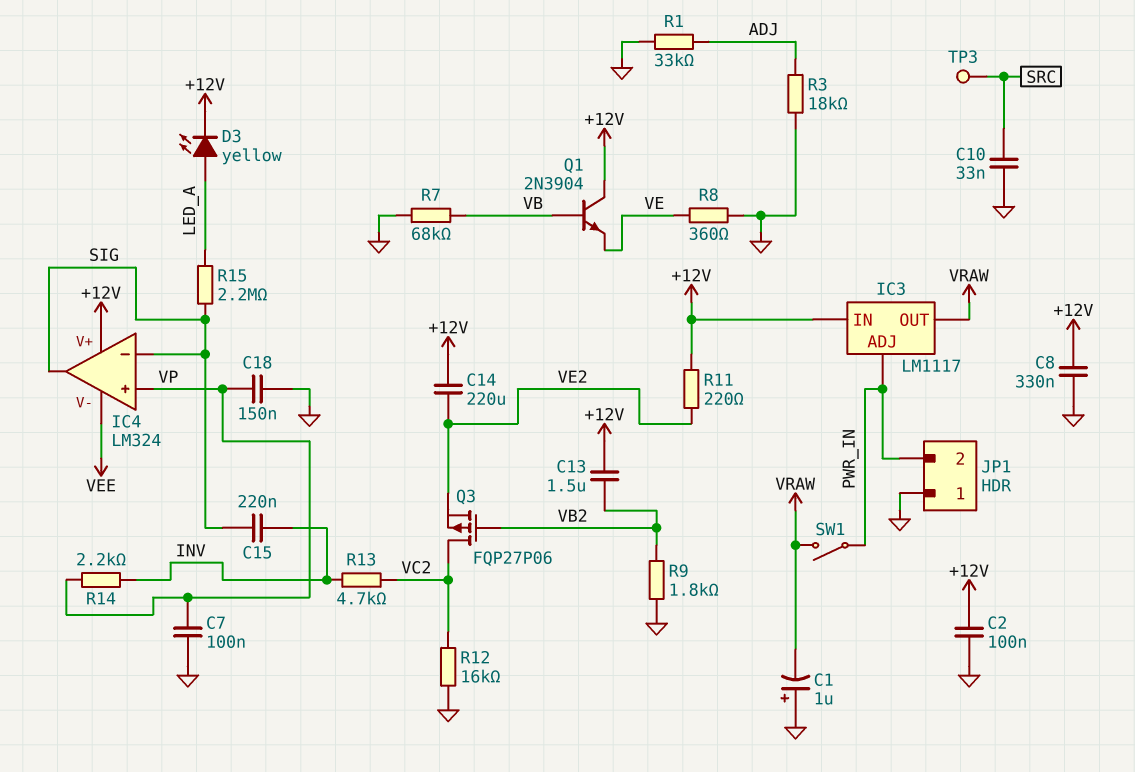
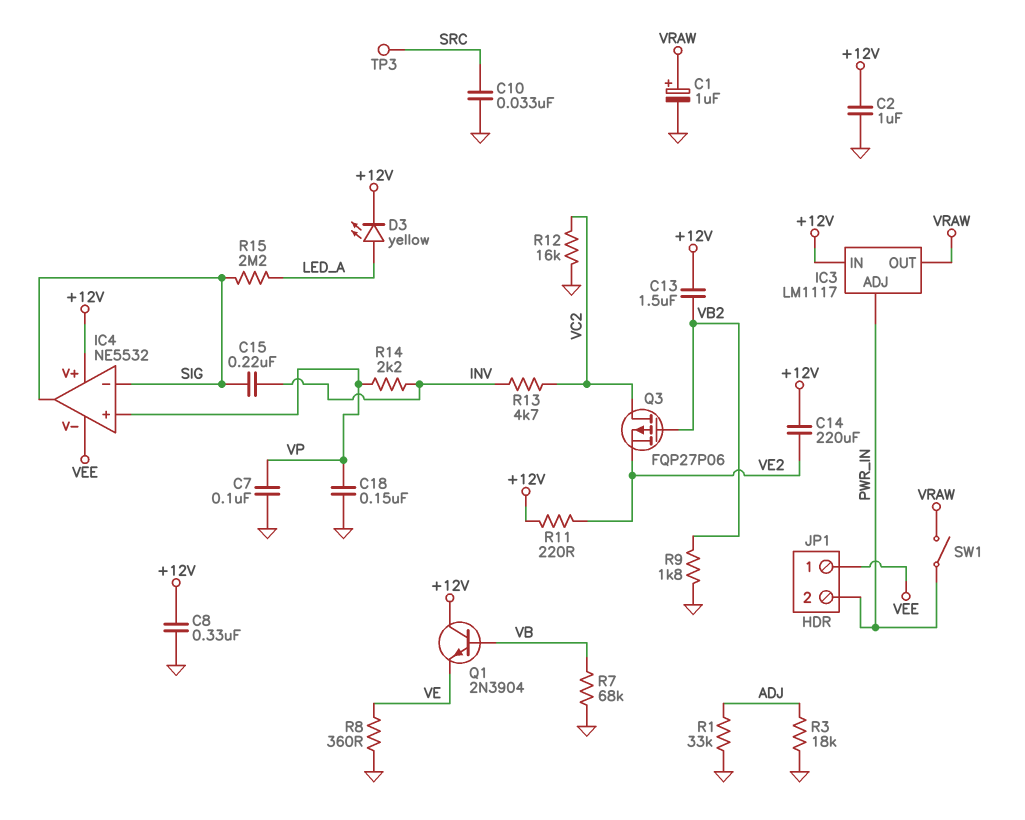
C1: 1uF (plus GND, minus VRAW) -> 1uF (plus VRAW, minus GND)
C2: 100nF (+12V, GND) -> 1uF (+12V, GND)
IC4: LM324 -> NE5532
JP1 pin 1: GND -> VEE

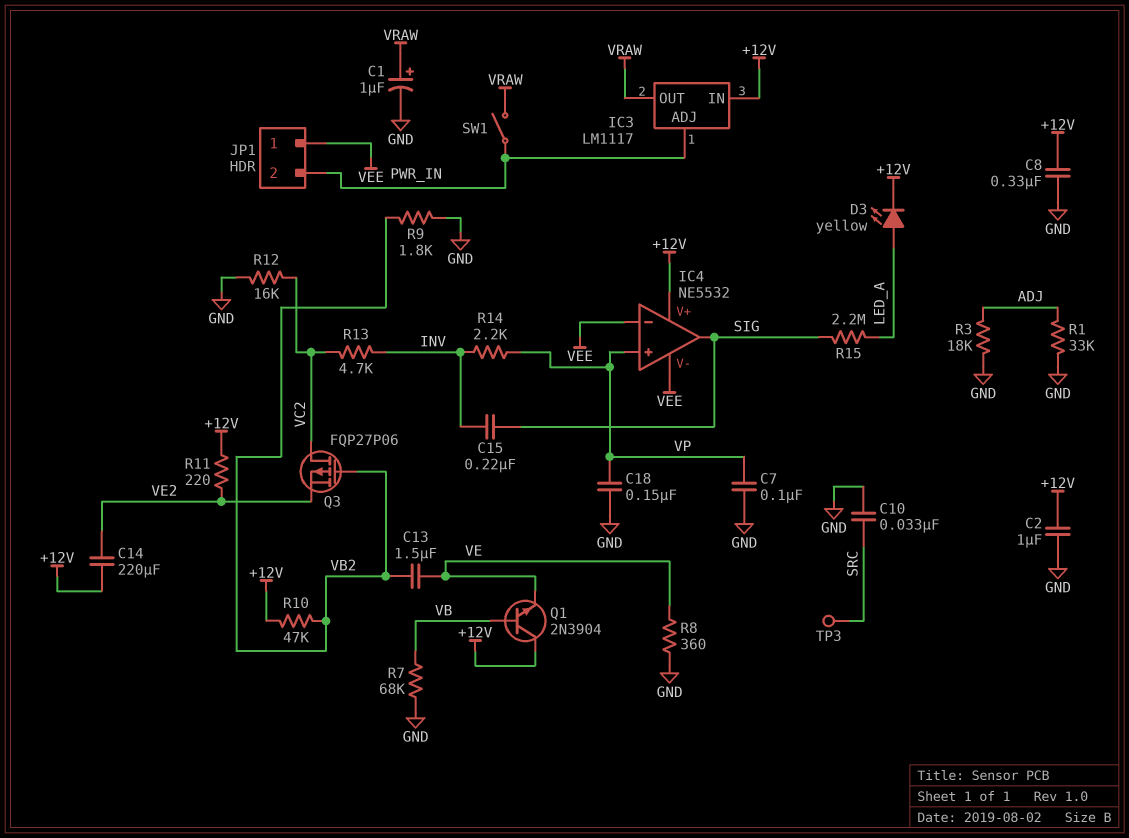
C13: 1.5uF (+12V, VB2) -> 1.5uF (VB2, VE)
IC4 pin in-: SIG -> VEE
R10: none -> 47k (+12V, VB2)

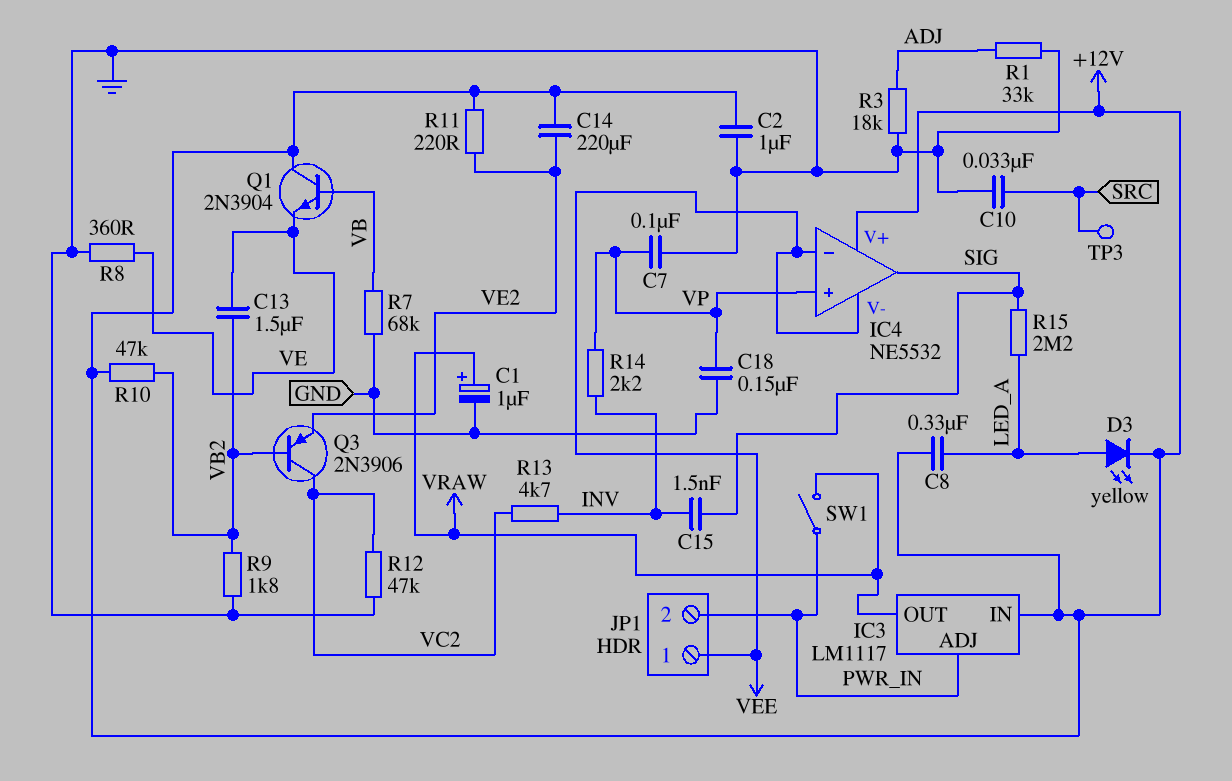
C8: 330nF (+12V, GND) -> 330nF (+12V, LED_A)
C15: 220nF (INV, SIG) -> 1.5nF (INV, SIG)
Q3: PMOS FQP27P06 (G VB2, D VC2, S VE2) -> PNP 2N3906 (B VB2, C VC2, E VE2)
R12: 16k (GND, VC2) -> 47k (GND, VC2)

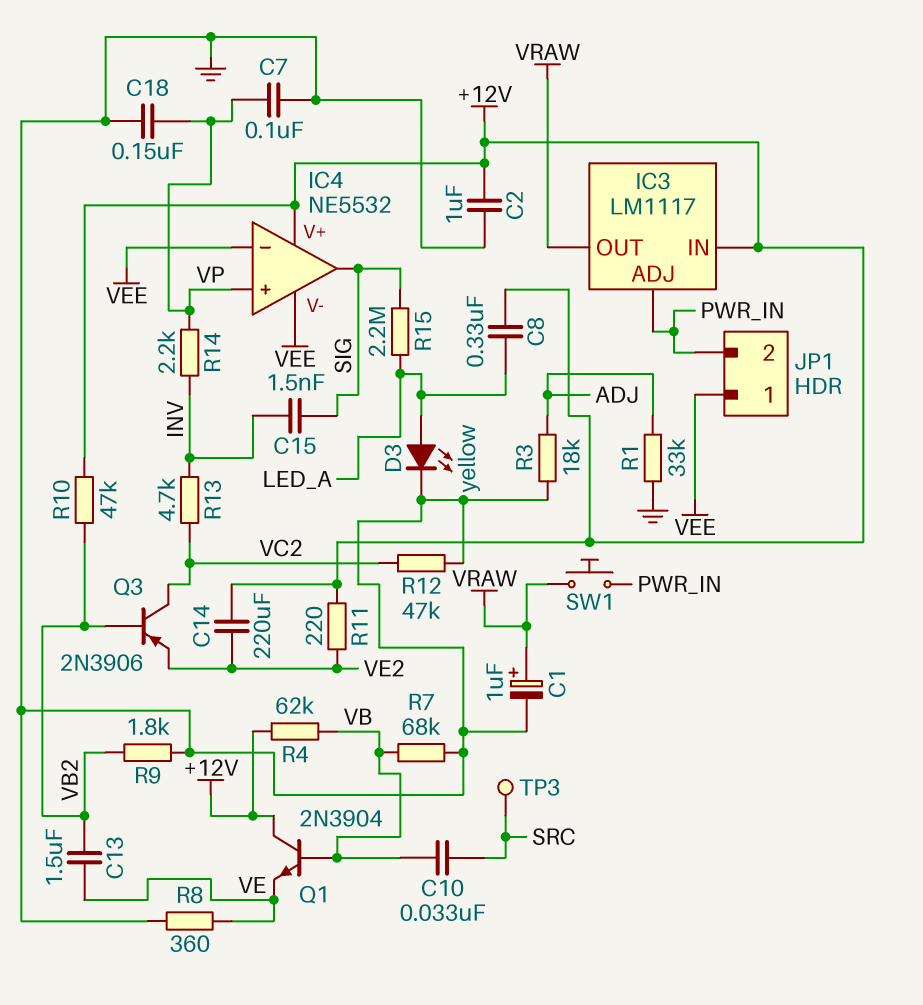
C10: 33nF (GND, SRC) -> 33nF (SRC, VB)
D3: LED yellow (A LED_A, K +12V) -> LED yellow (A LED_A, K GND)
R4: none -> 62k (+12V, VB)
SW1: switch (PWR_IN, VRAW) -> button (PWR_IN, VRAW)

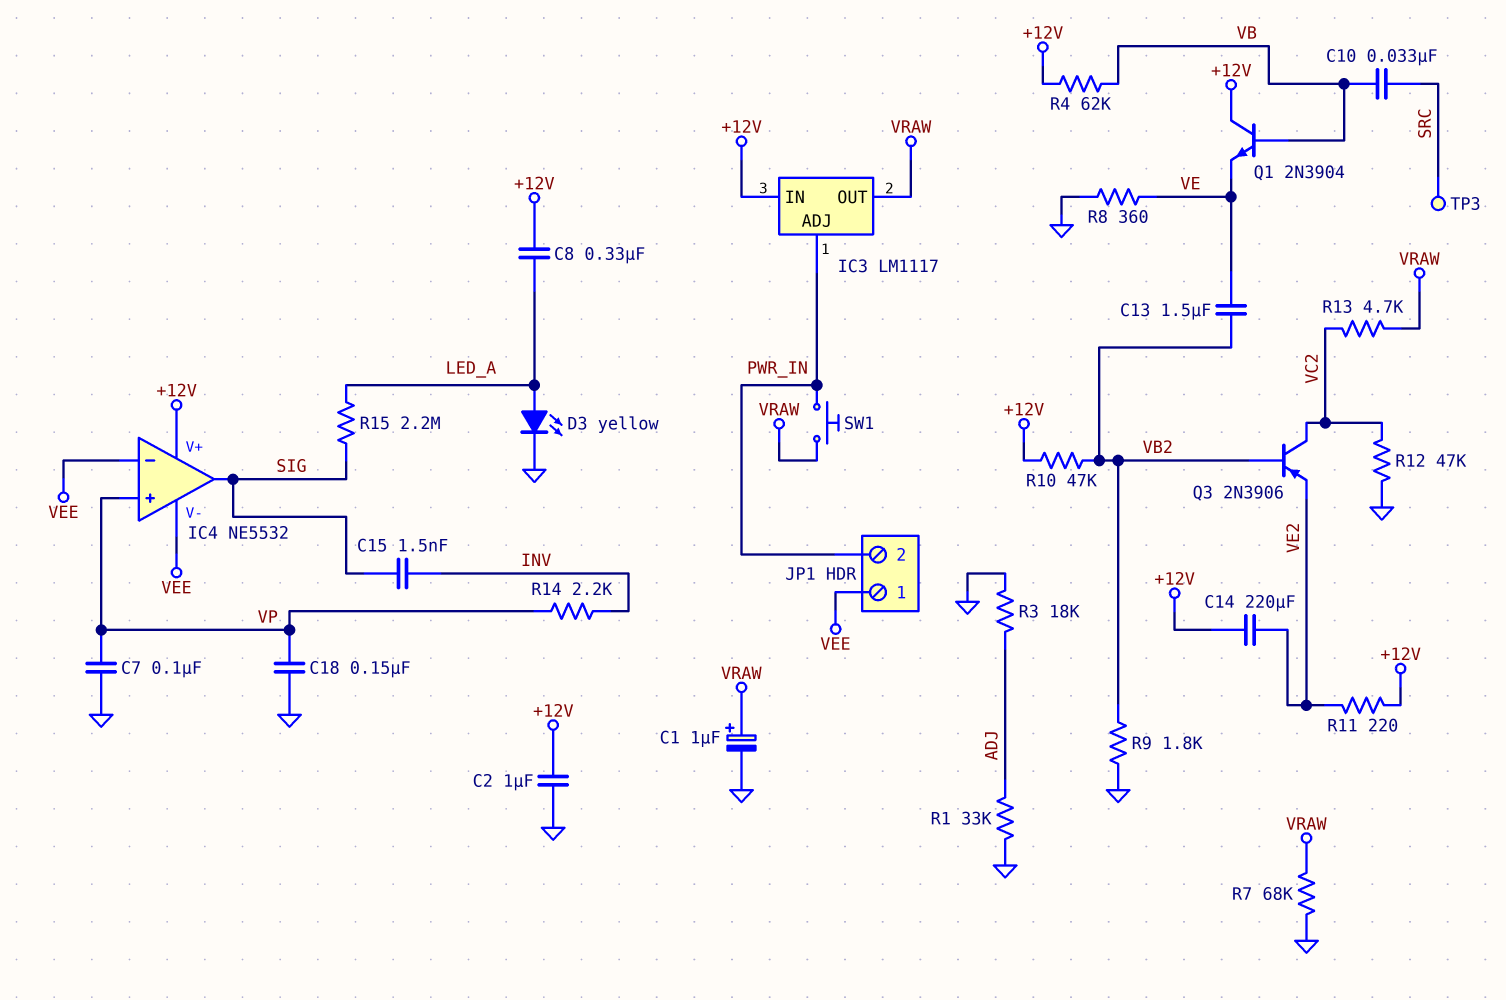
R7: 68k (GND, VB) -> 68k (GND, VRAW)
R13: 4.7k (INV, VC2) -> 4.7k (VC2, VRAW)

